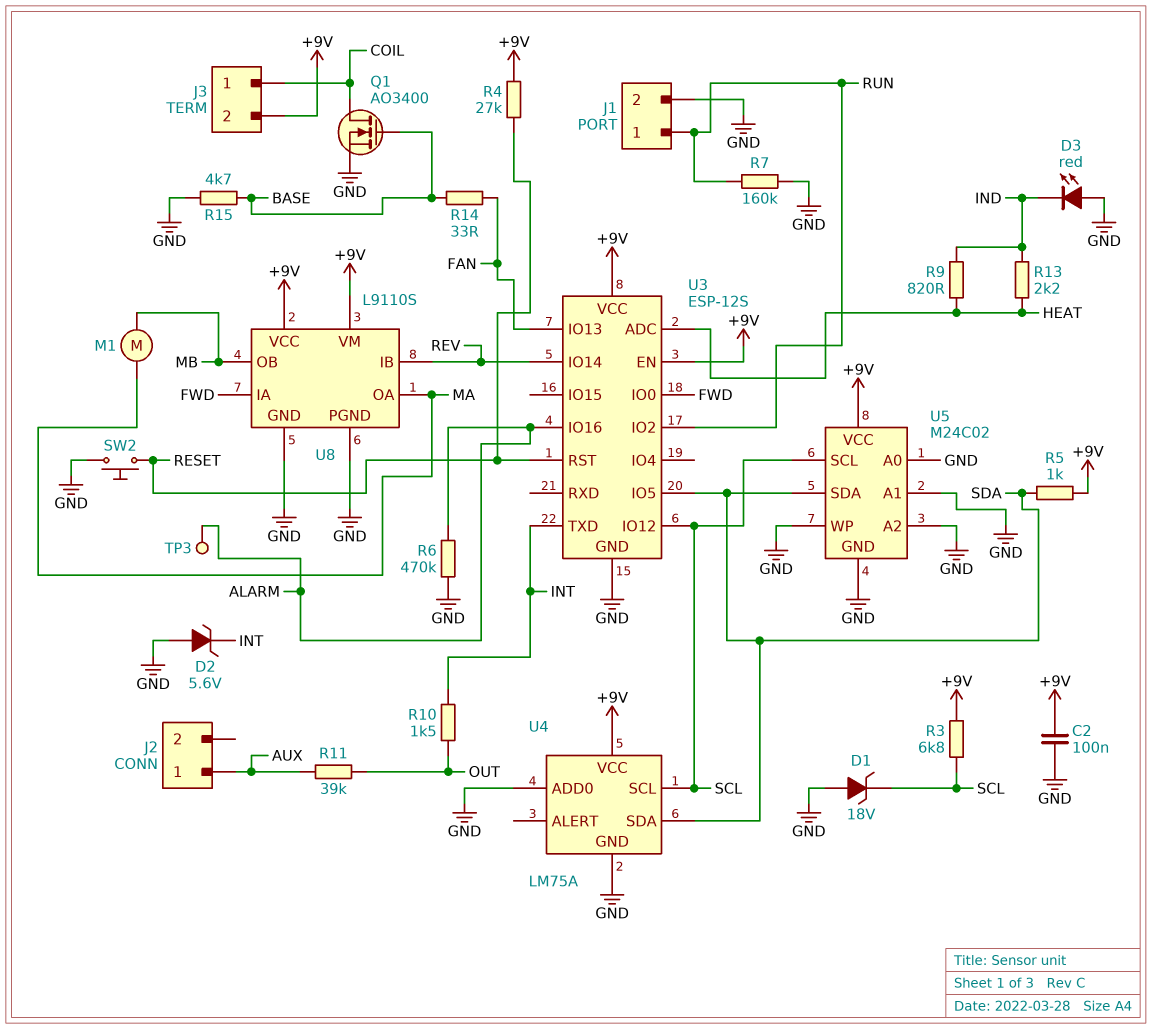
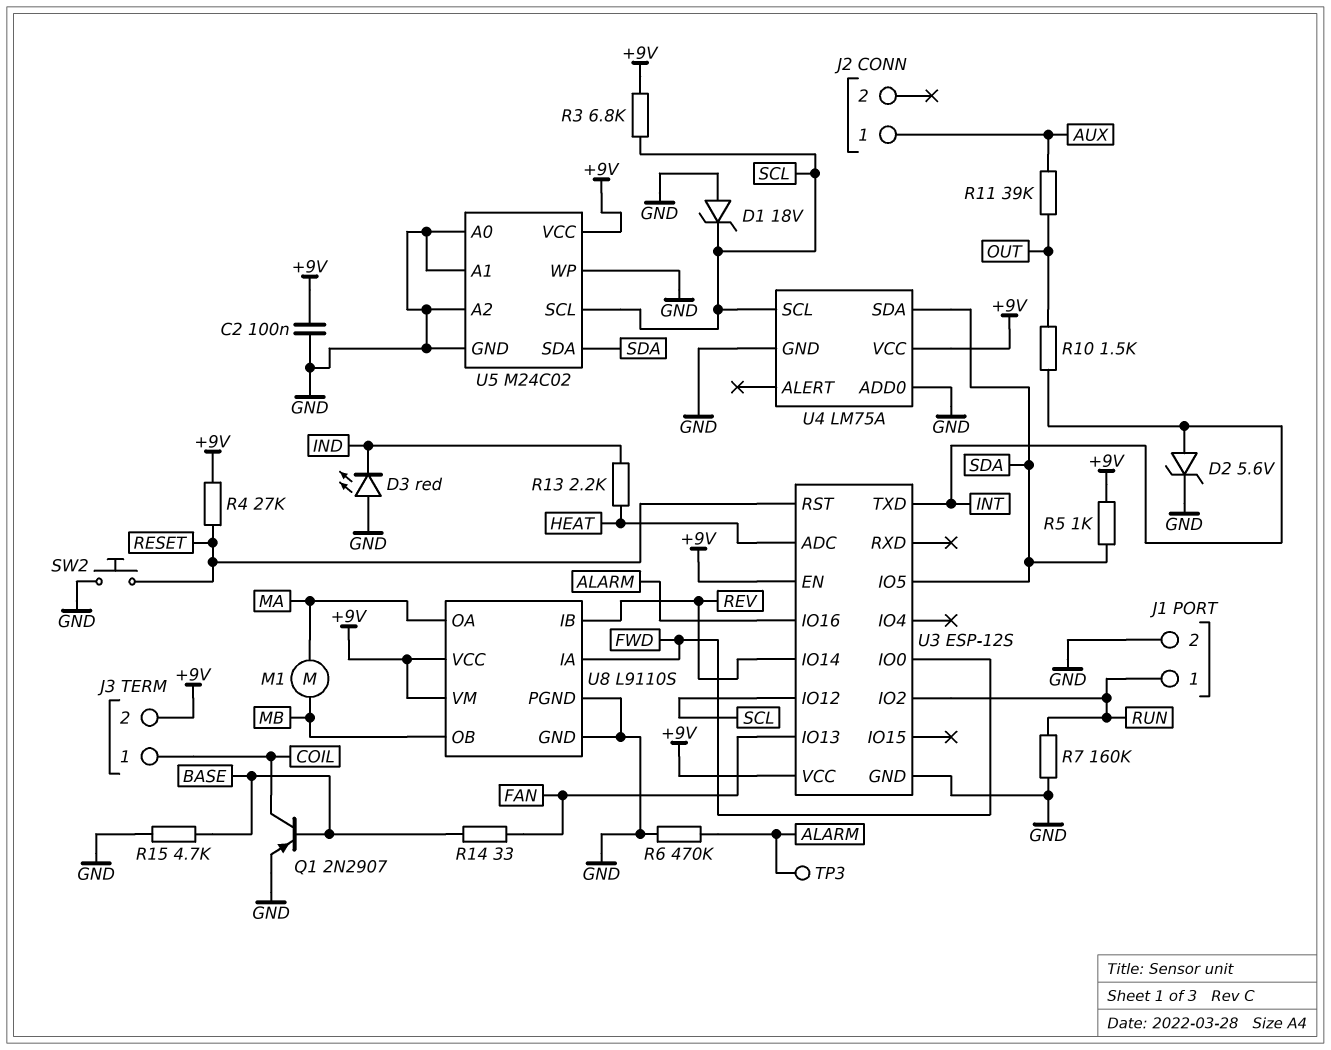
D2: zener 5.6V (A GND, K INT) -> zener 5.6V (A INT, K GND)
Q1: NMOS AO3400 (G BASE, D COIL, S GND) -> PNP 2N2907 (B BASE, C COIL, E GND)
R9: 820 (HEAT, IND) -> none

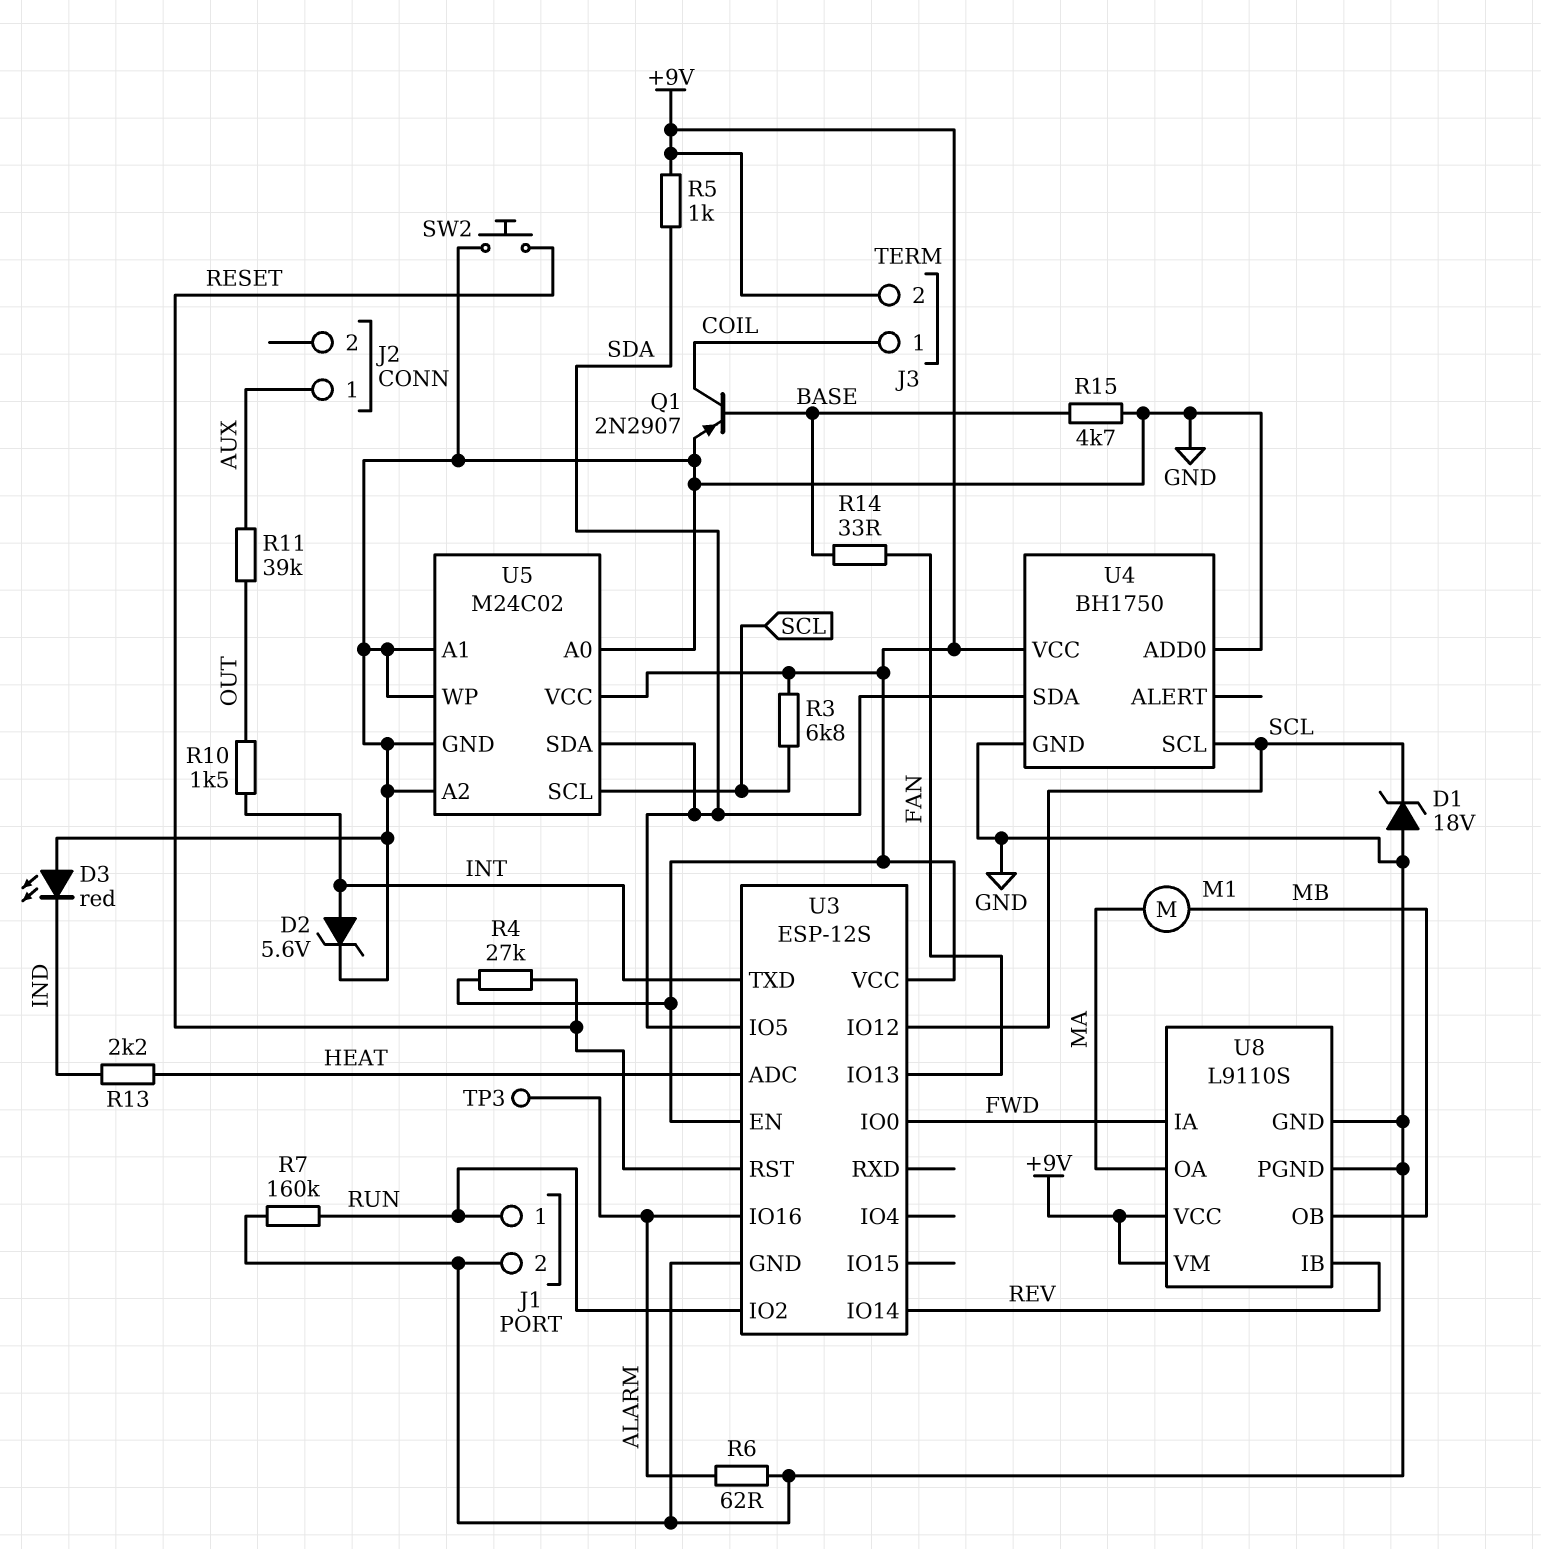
C2: 100nF (+9V, GND) -> none
R6: 470k (ALARM, GND) -> 62 (ALARM, GND)
U4: LM75A -> BH1750

